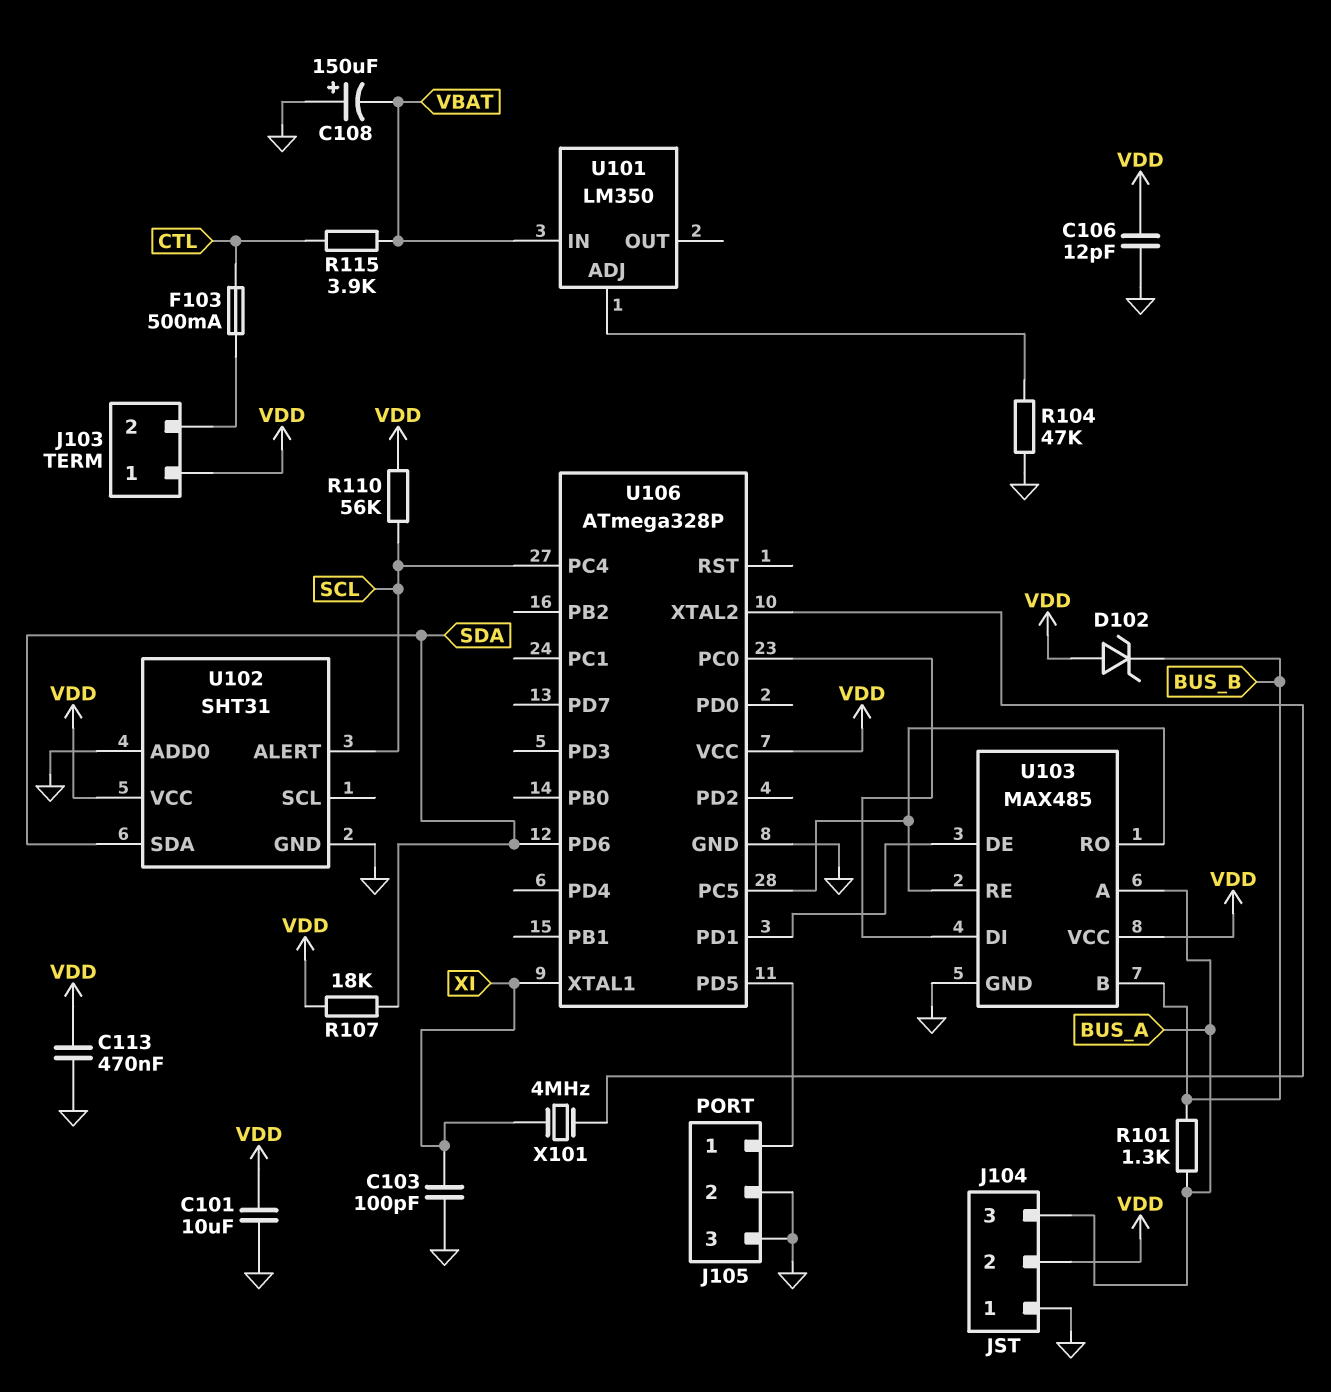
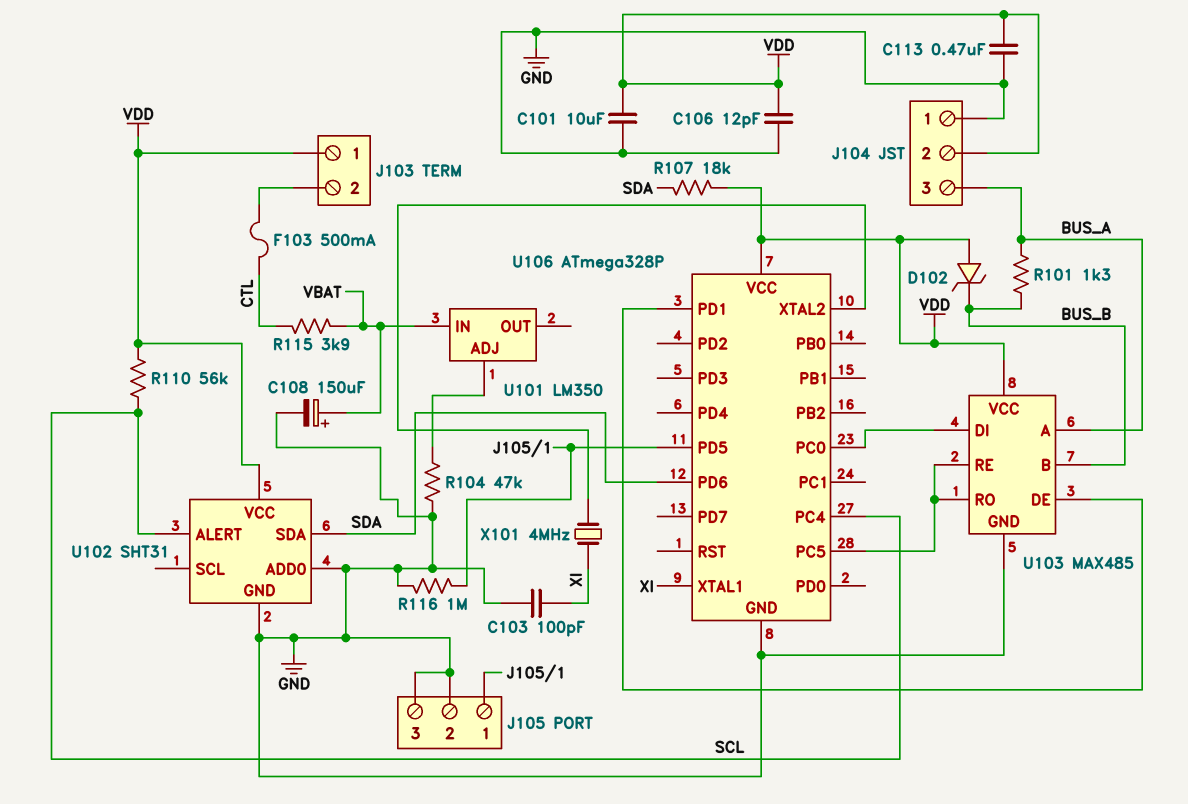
C108: 150uF (plus GND, minus VBAT) -> 150uF (plus VBAT, minus GND)
R116: none -> 1M (GND, J105/1)

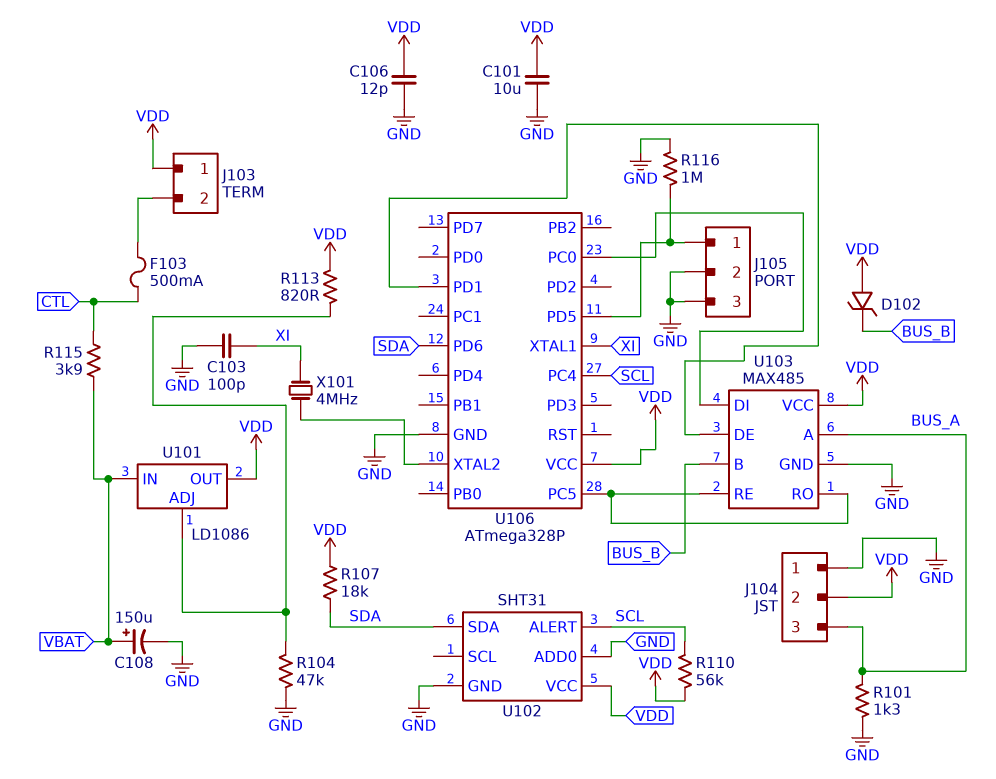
C113: 470nF (GND, VDD) -> none
R101: 1.3k (BUS_A, BUS_B) -> 1.3k (BUS_A, GND)
R113: none -> 820 (U101/ADJ, VDD)
U101: LM350 -> LD1086
U101 pin OUT: none -> VDD

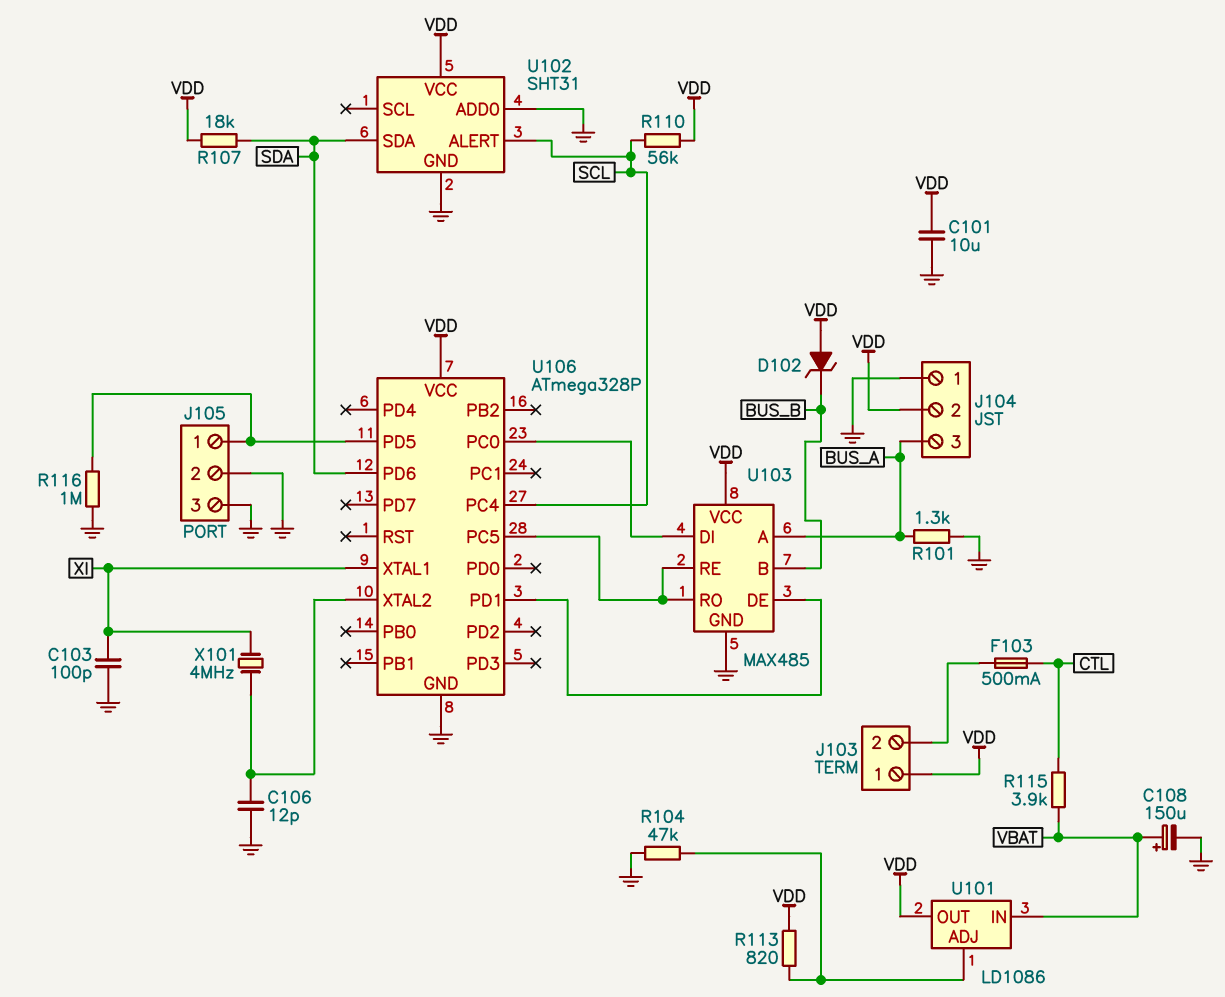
C106: 12pF (GND, VDD) -> 12pF (GND, U106/XTAL2)

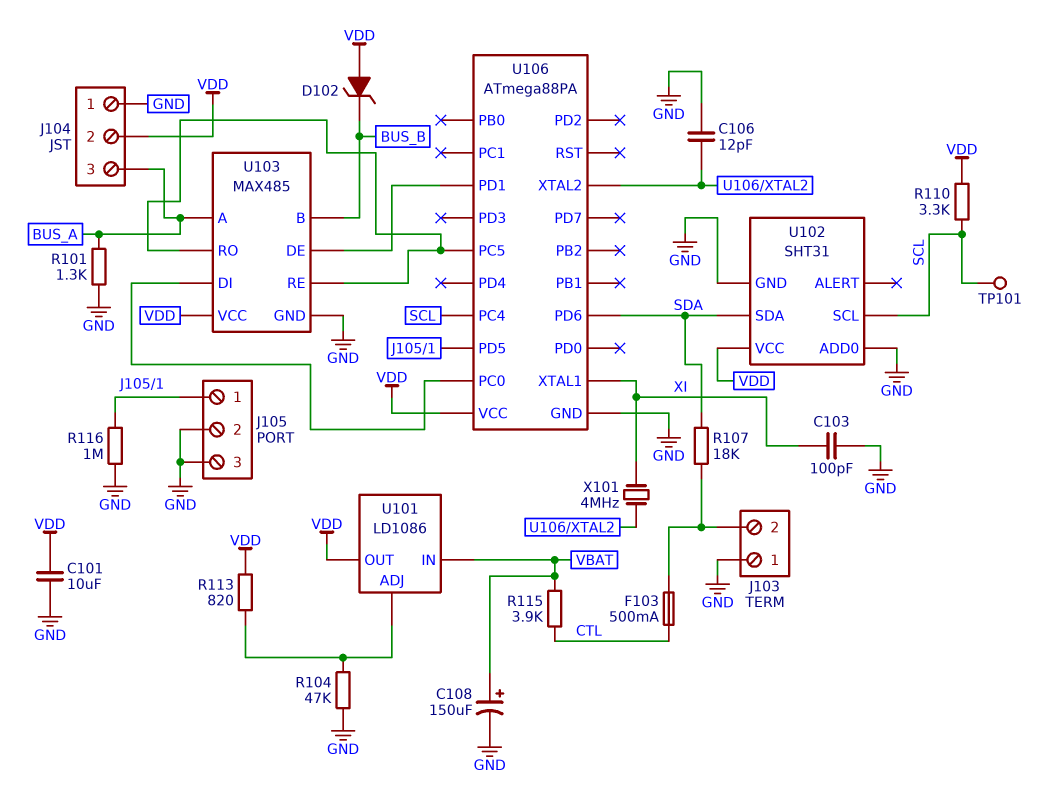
J103 pin 1: VDD -> GND
R107: 18k (SDA, VDD) -> 18k (J103/2, SDA)
R110: 56k (SCL, VDD) -> 3.3k (SCL, VDD)
TP101: none -> test point (SCL)
U102 pin ALERT: SCL -> none
U102 pin SCL: none -> SCL
U106: ATmega328P -> ATmega88PA

